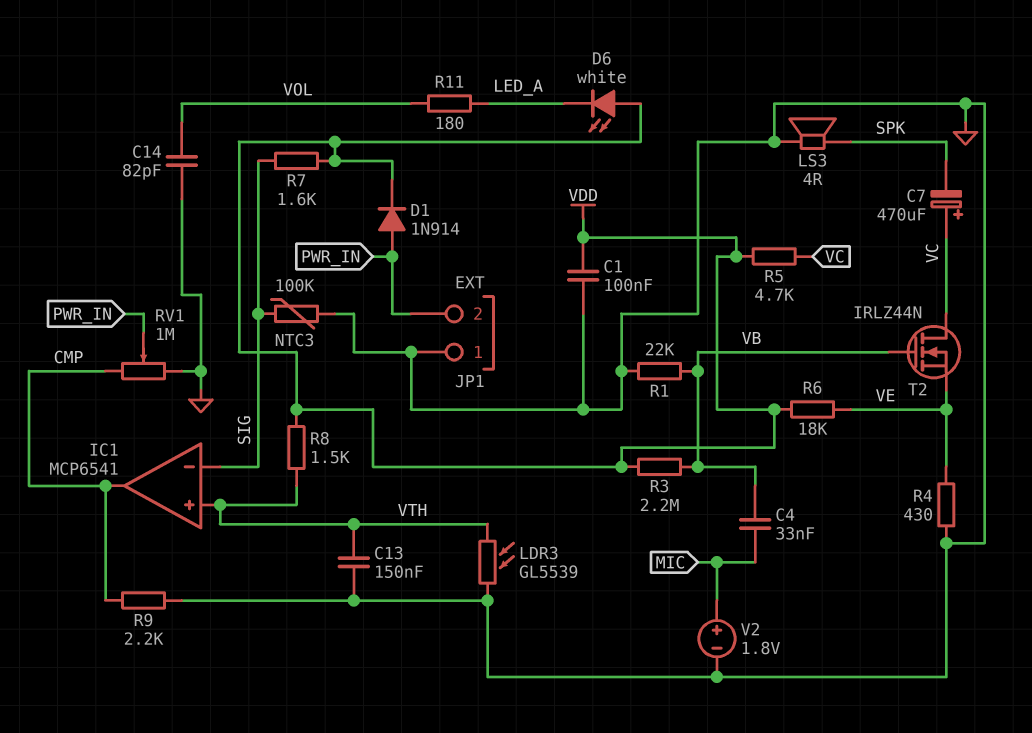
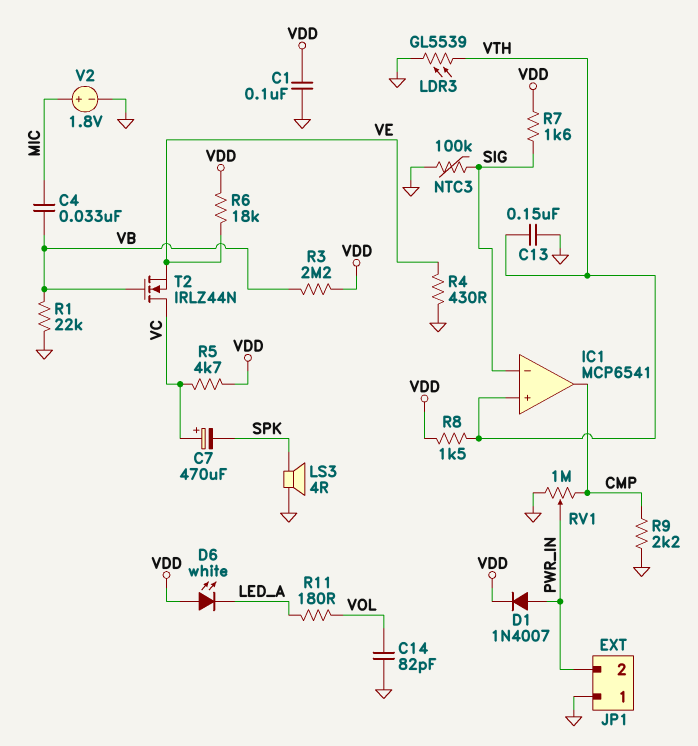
D1: diode 1N914 (A PWR_IN, K VDD) -> diode 1N4007 (A PWR_IN, K VDD)

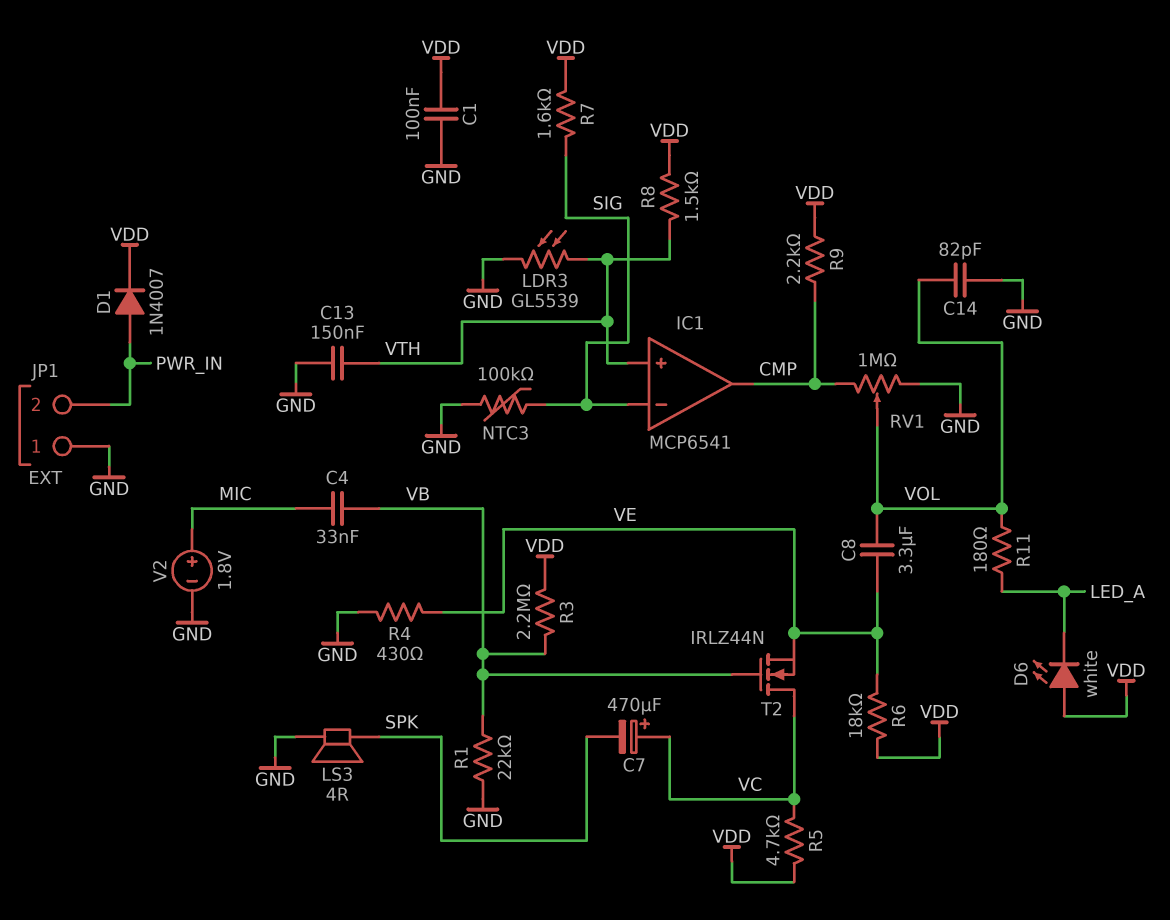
C8: none -> 3.3uF (VE, VOL)
R9: 2.2k (CMP, GND) -> 2.2k (CMP, VDD)
RV1: 1M (CMP, GND, wiper PWR_IN) -> 1M (CMP, GND, wiper VOL)

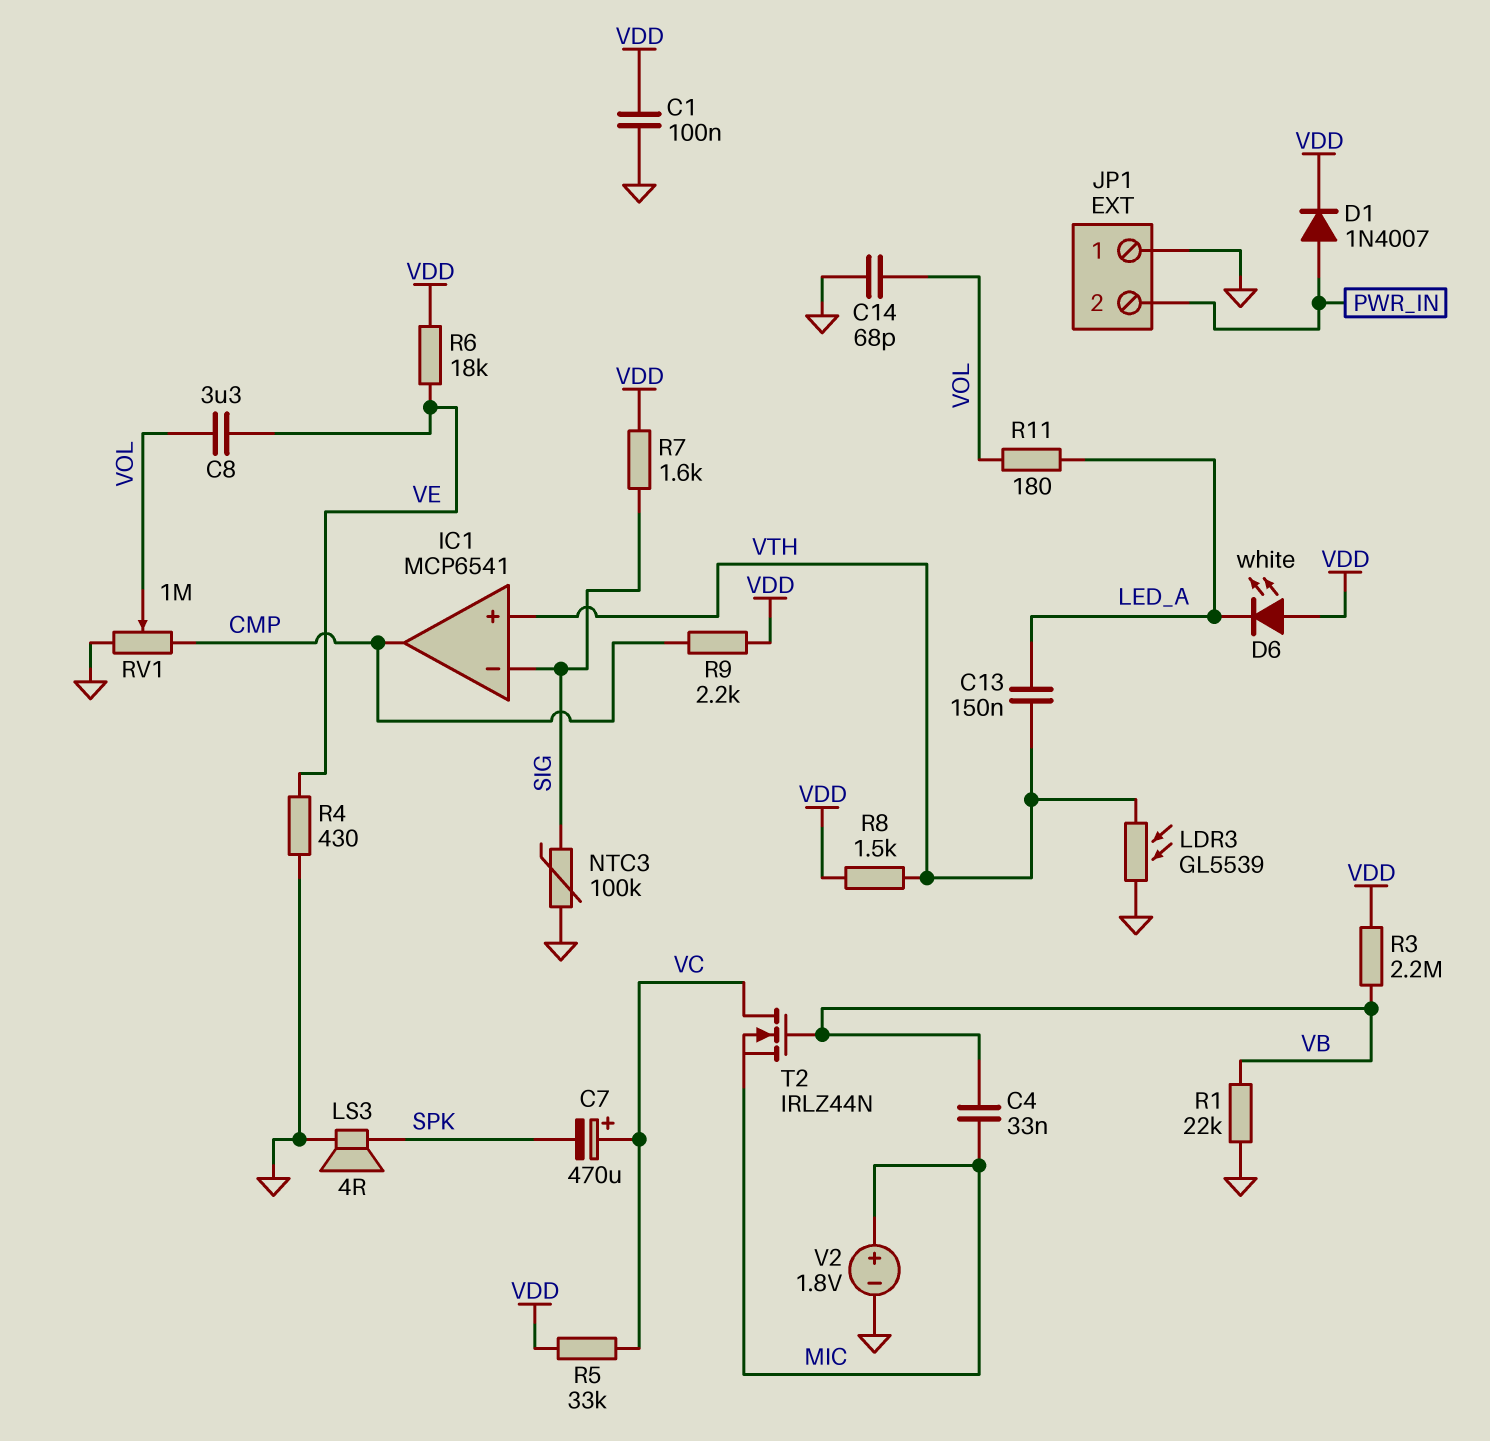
C13: 150nF (GND, VTH) -> 150nF (LED_A, VTH)
C14: 82pF (GND, VOL) -> 68pF (GND, VOL)
R5: 4.7k (VC, VDD) -> 33k (VC, VDD)
T2: NMOS IRLZ44N (G VB, D VC, S VE) -> NMOS IRLZ44N (G VB, D VC, S MIC)

